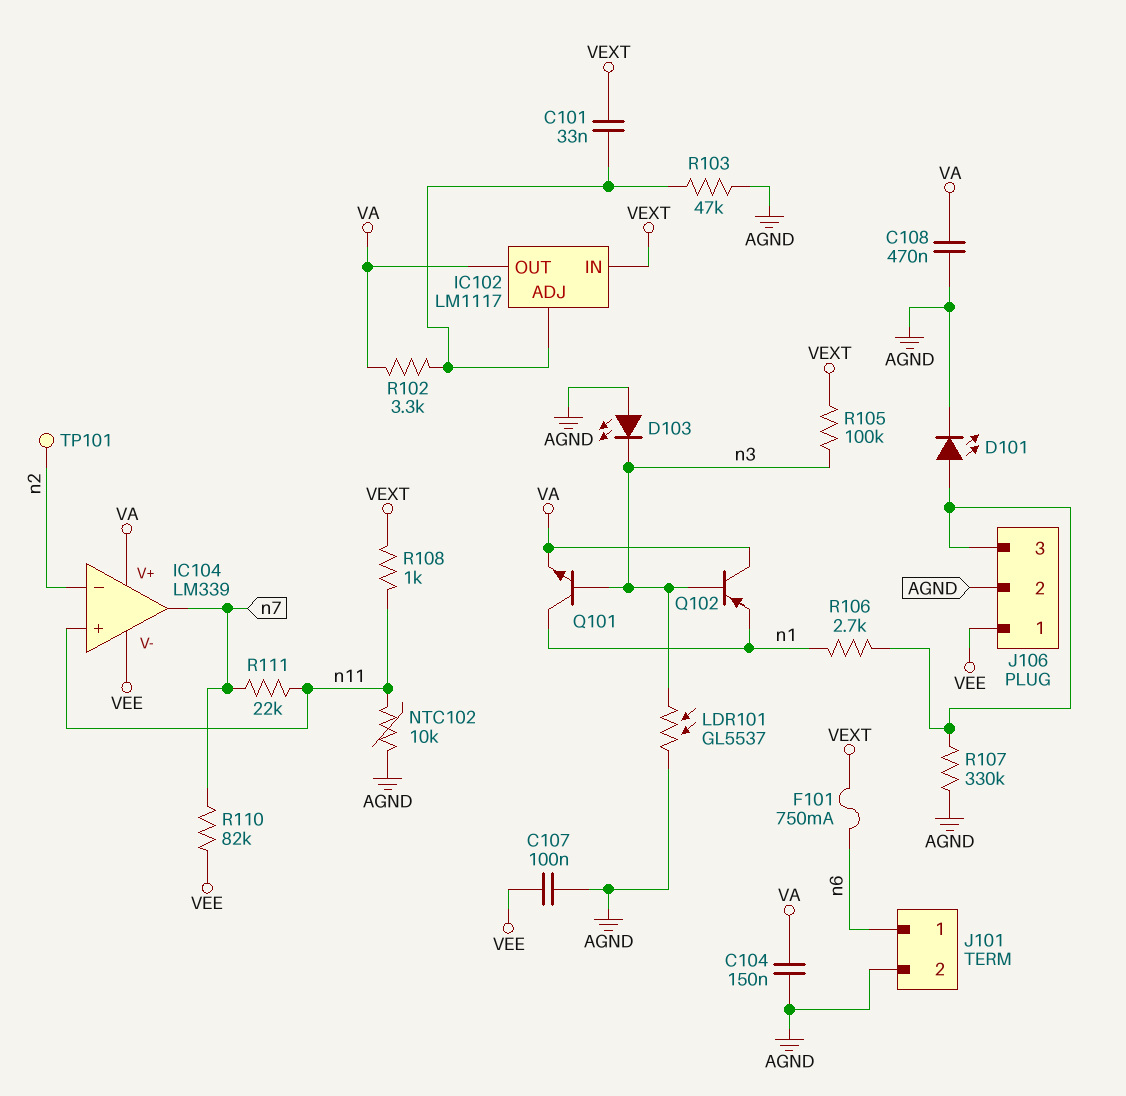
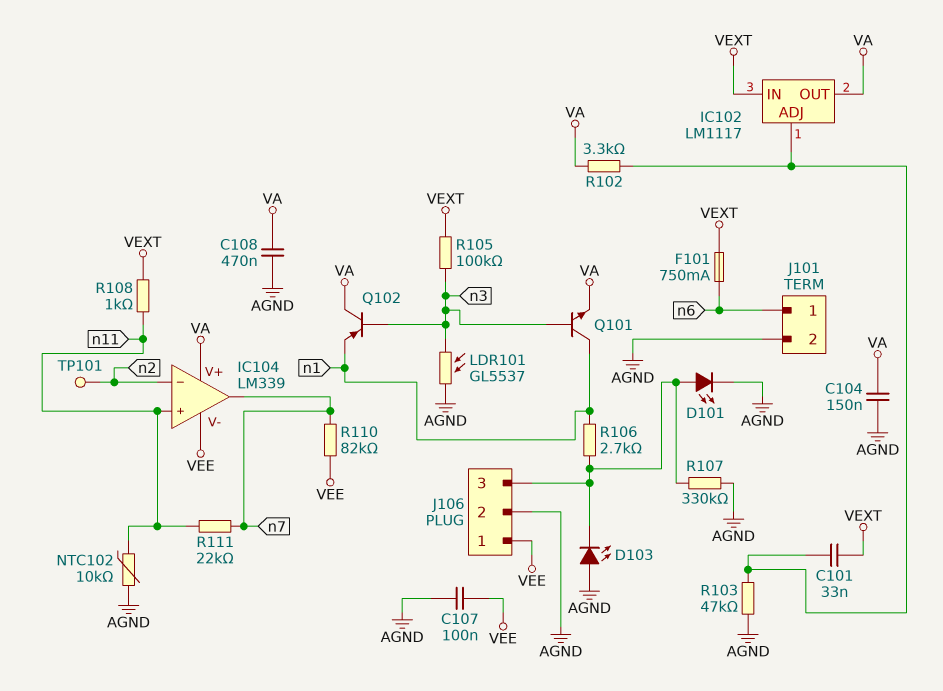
D103: LED (A AGND, K n3) -> LED (A AGND, K J106/3)

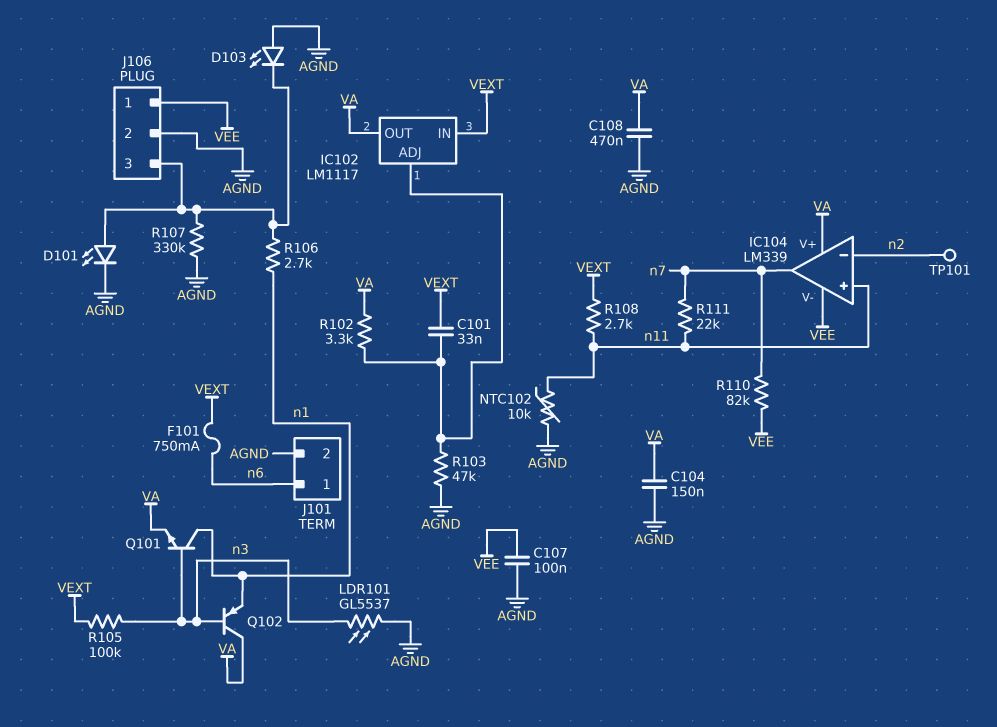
R108: 1k (VEXT, n11) -> 2.7k (VEXT, n11)

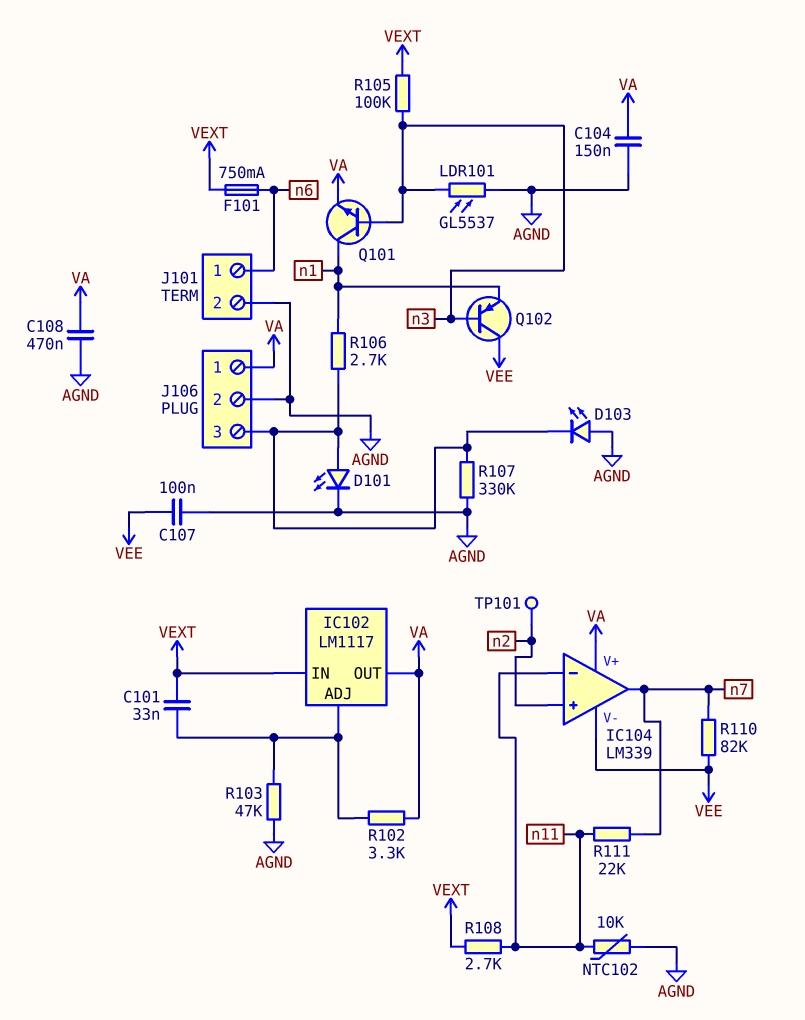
IC104 pin in+: n11 -> n2
IC104 pin in-: n2 -> n11
J106 pin 1: VEE -> VA
Q102: PNP (B n3, C VA, E n1) -> PNP (B n3, C VEE, E n1)

